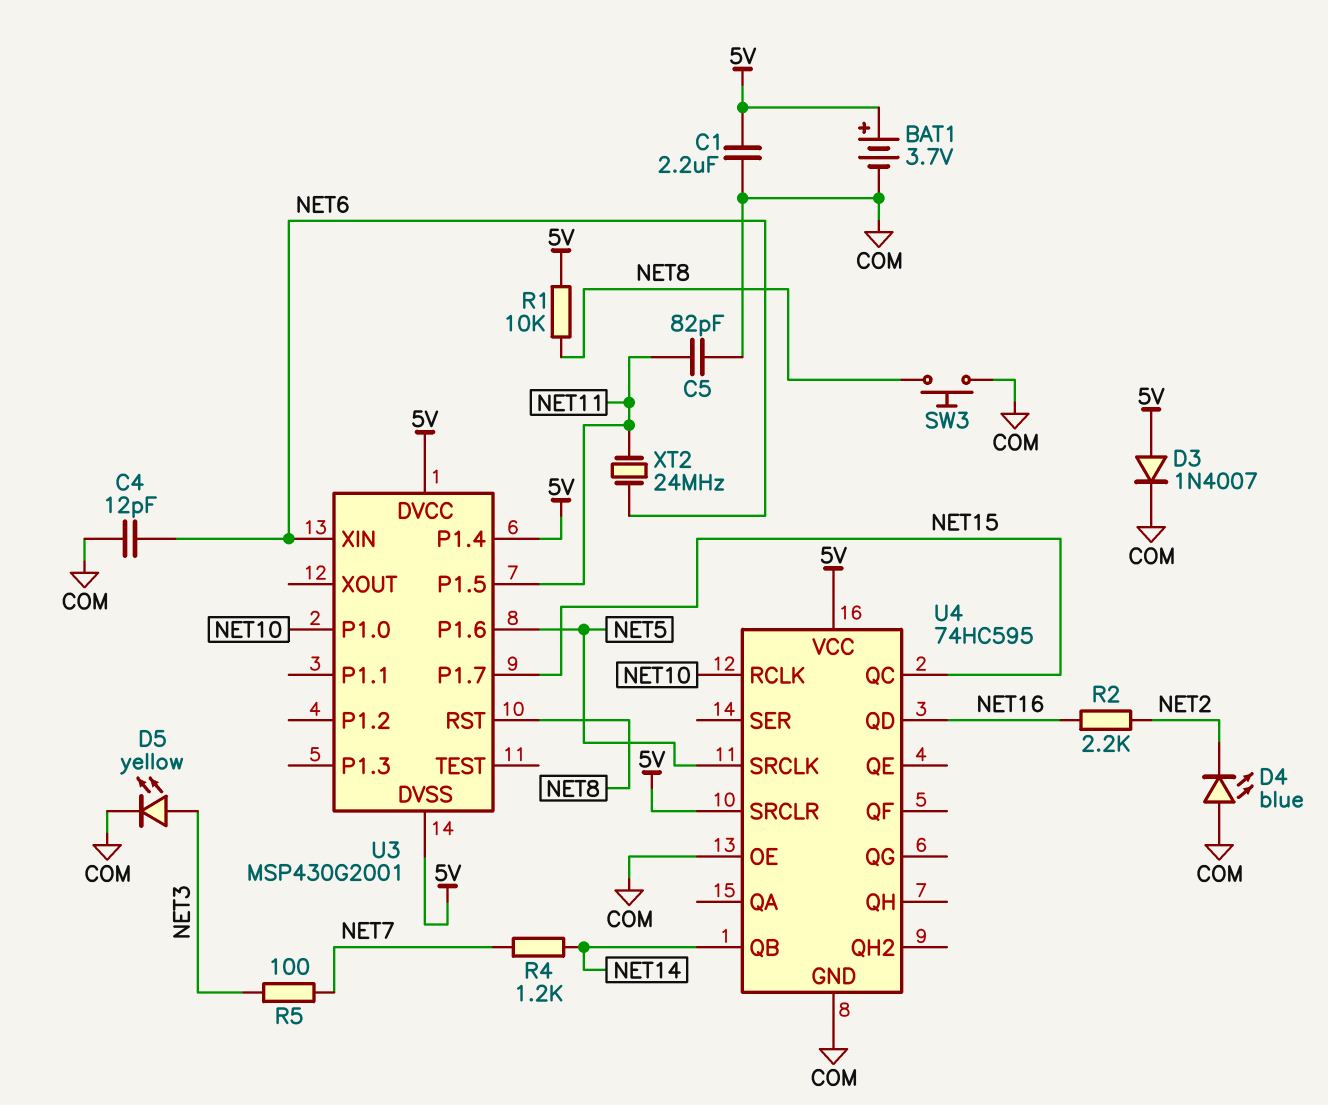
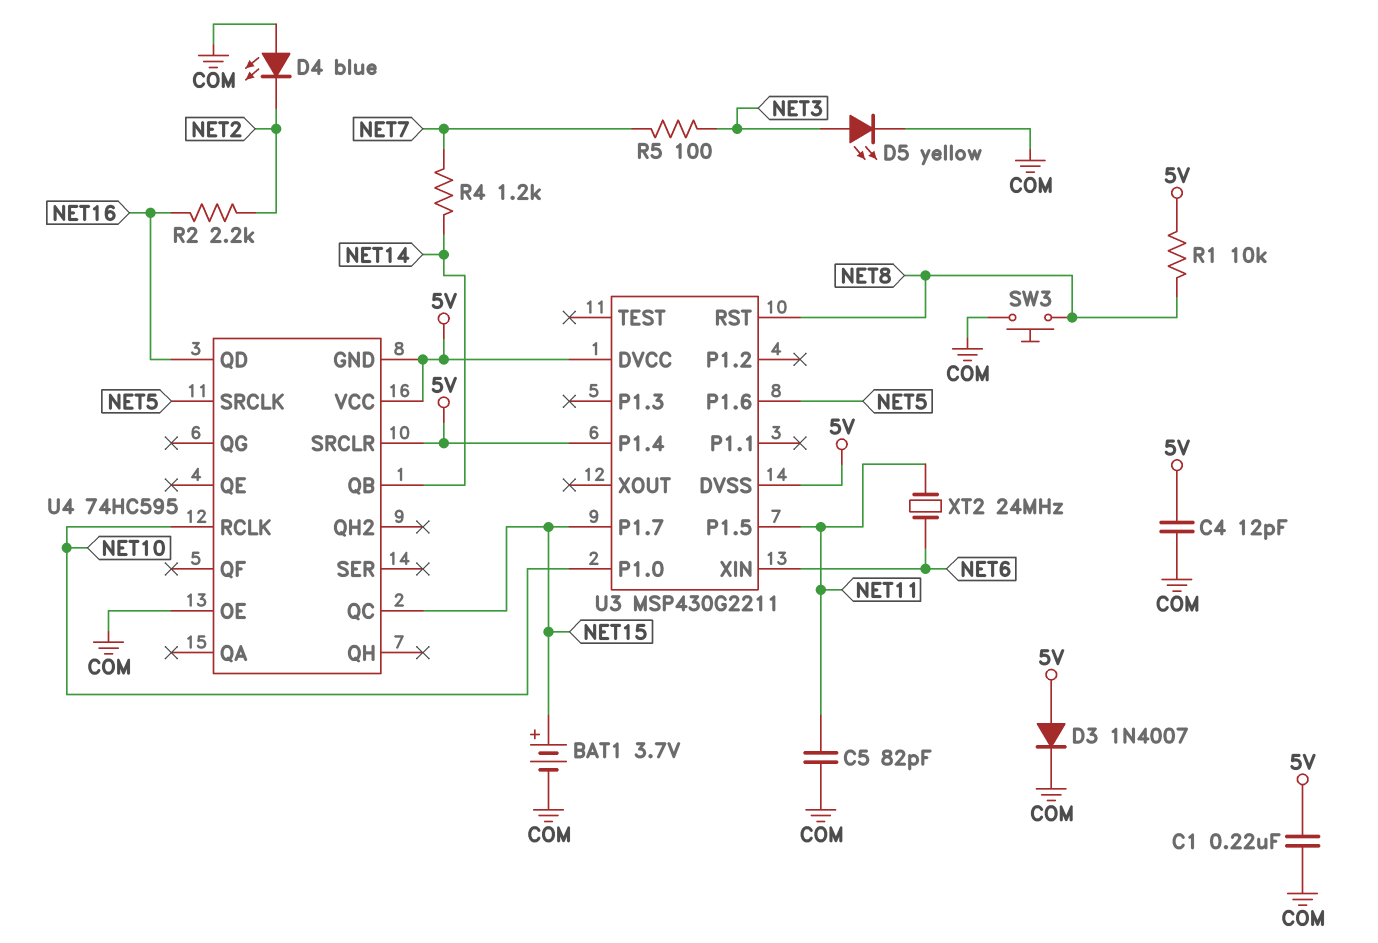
BAT1: 3.7V (plus 5V, minus COM) -> 3.7V (plus NET15, minus COM)
C1: 2.2uF (5V, COM) -> 220nF (5V, COM)
C4: 12pF (COM, NET6) -> 12pF (5V, COM)
U3: MSP430G2001 -> MSP430G2211
U4 pin GND: COM -> 5V

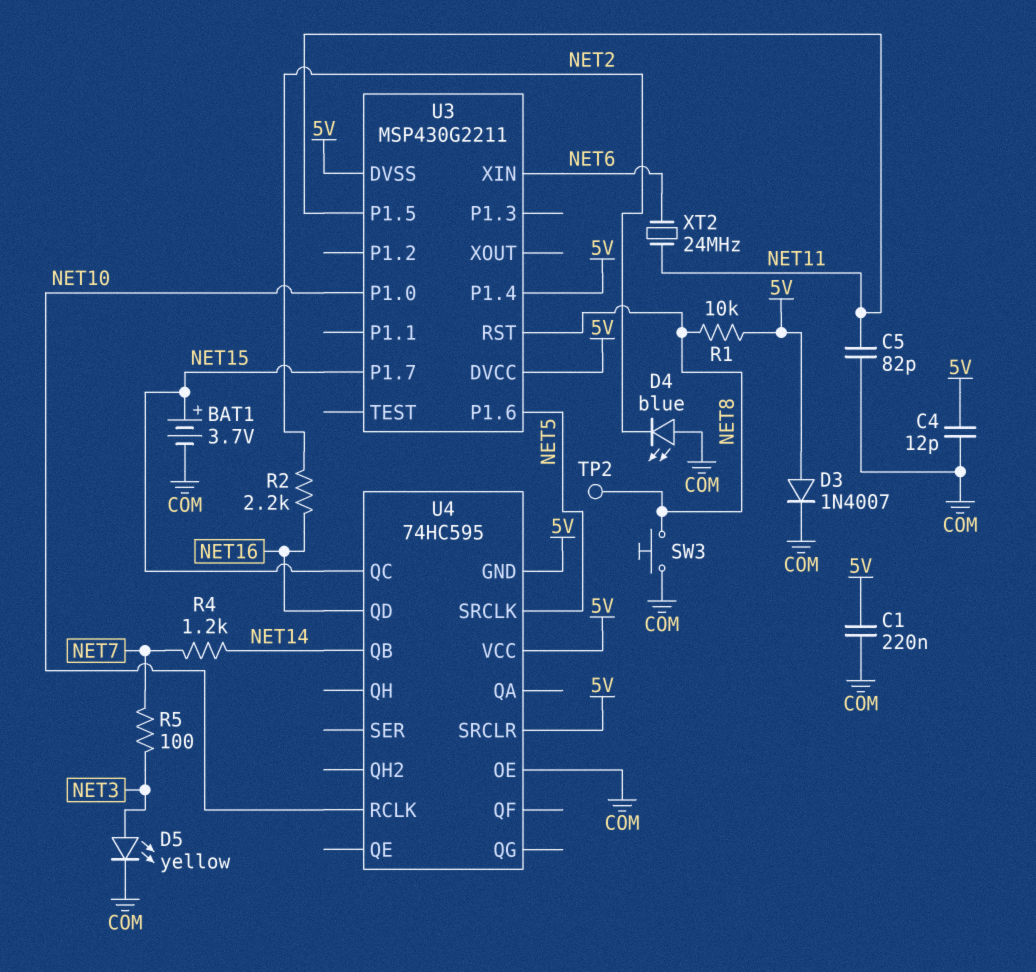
TP2: none -> test point (NET8)

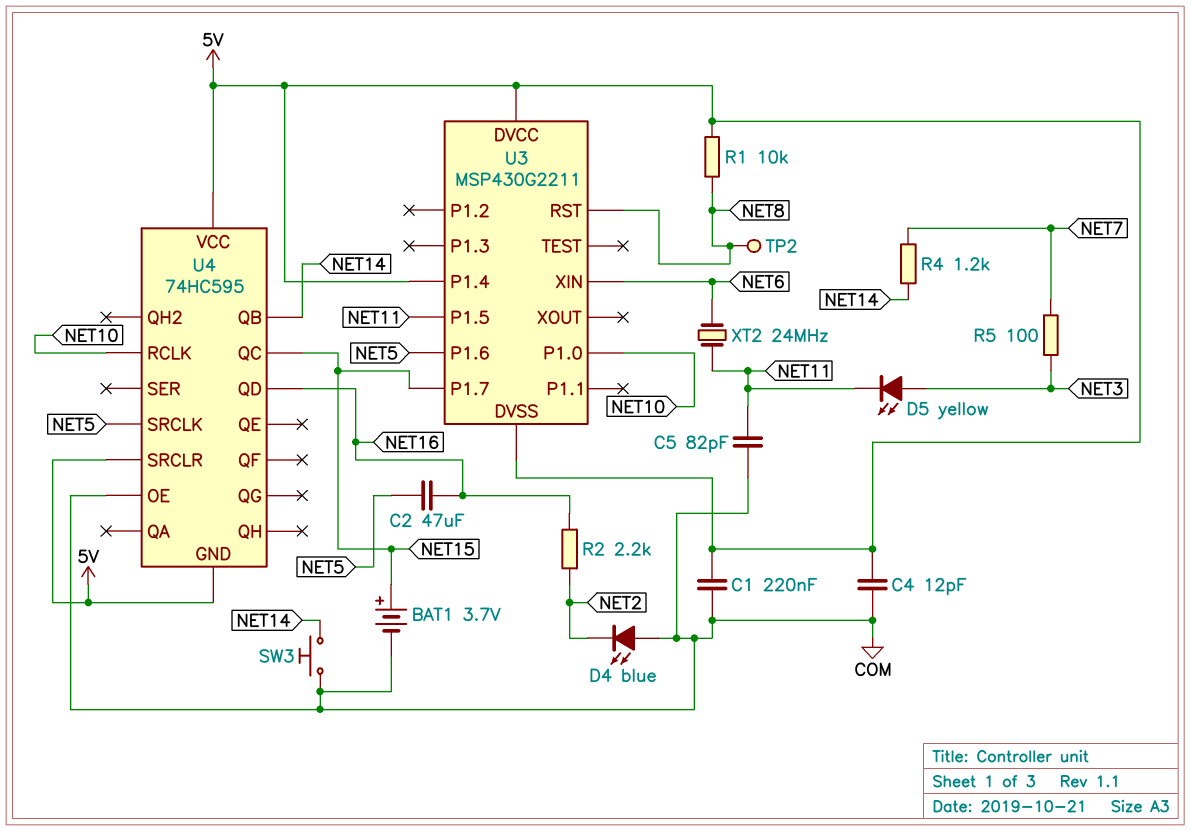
C2: none -> 47uF (NET5, NET16)
D3: diode 1N4007 (A 5V, K COM) -> none
D5: LED yellow (A NET3, K COM) -> LED yellow (A NET3, K NET11)
SW3: button (COM, NET8) -> button (COM, NET14)

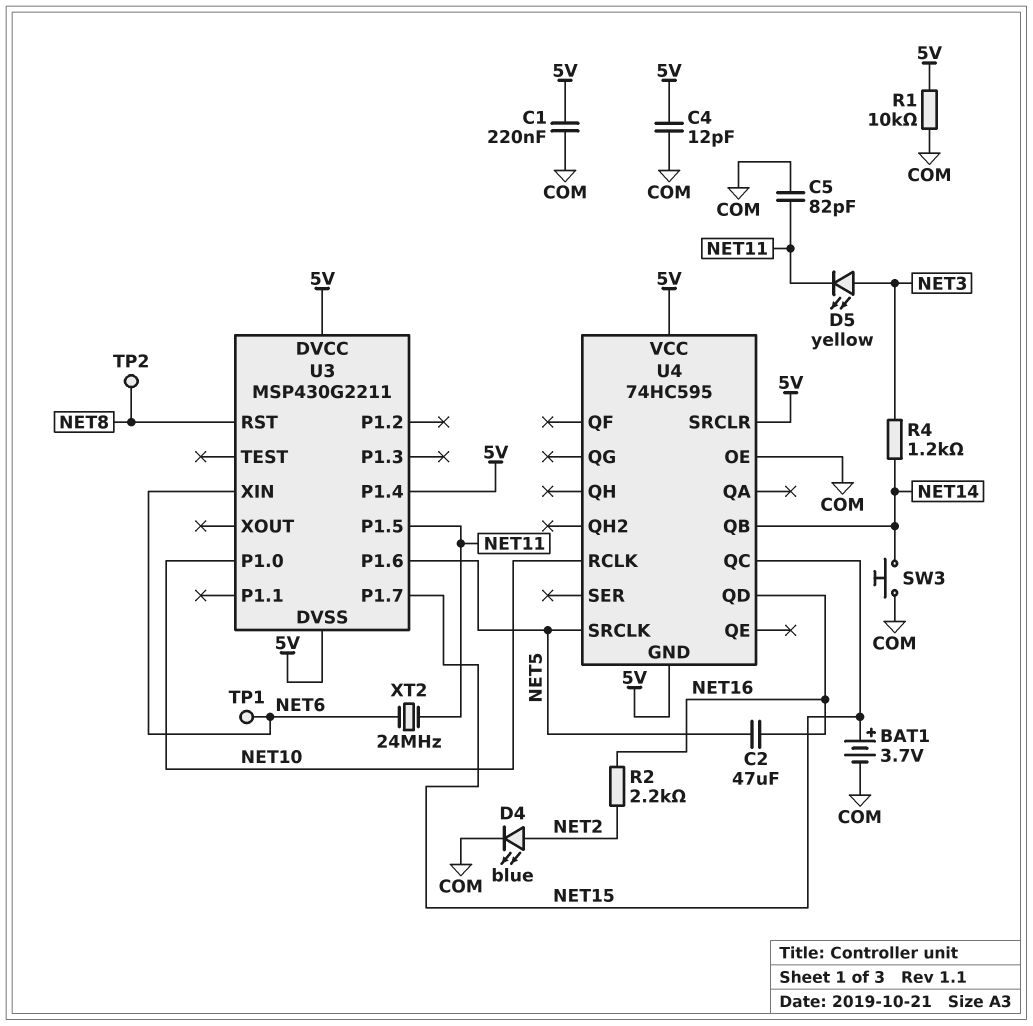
D4: LED blue (A COM, K NET2) -> LED blue (A NET2, K COM)
R1: 10k (5V, NET8) -> 10k (5V, COM)
R4: 1.2k (NET7, NET14) -> 1.2k (NET3, NET14)
R5: 100 (NET3, NET7) -> none
TP1: none -> test point (NET6)

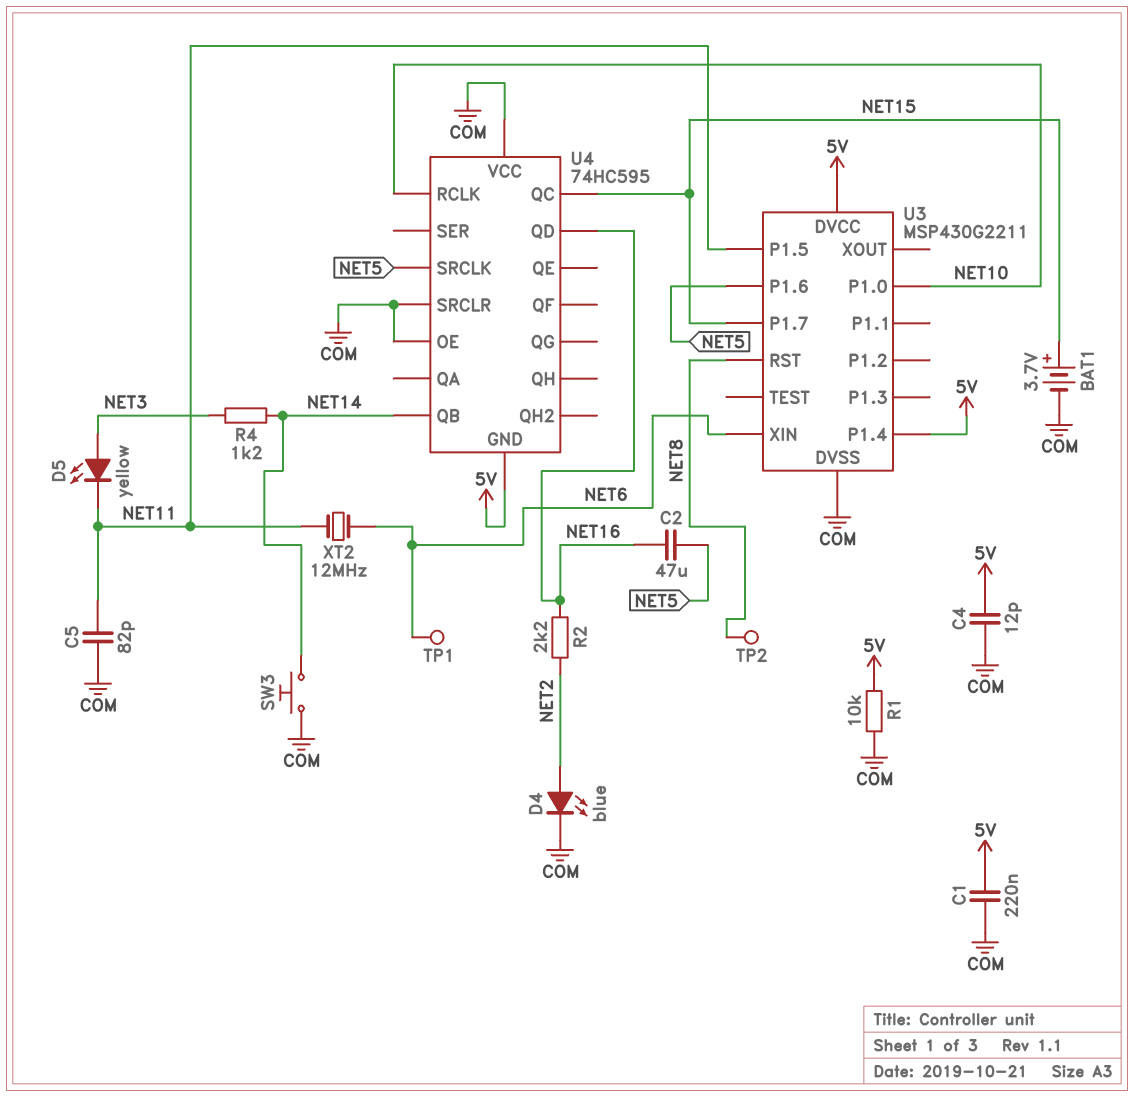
U3 pin DVSS: 5V -> COM
U4 pin SRCLR: 5V -> COM
U4 pin VCC: 5V -> COM
XT2: 24MHz (NET6, NET11) -> 12MHz (NET6, NET11)

